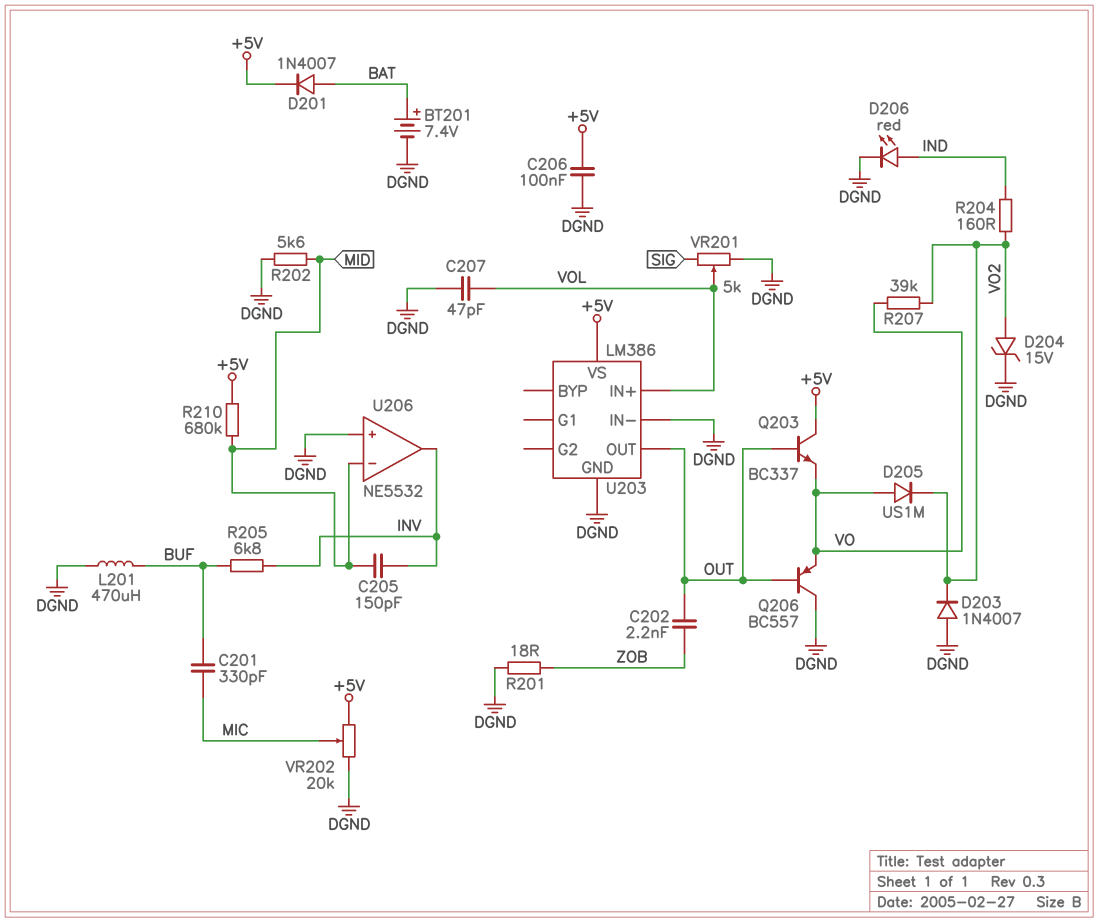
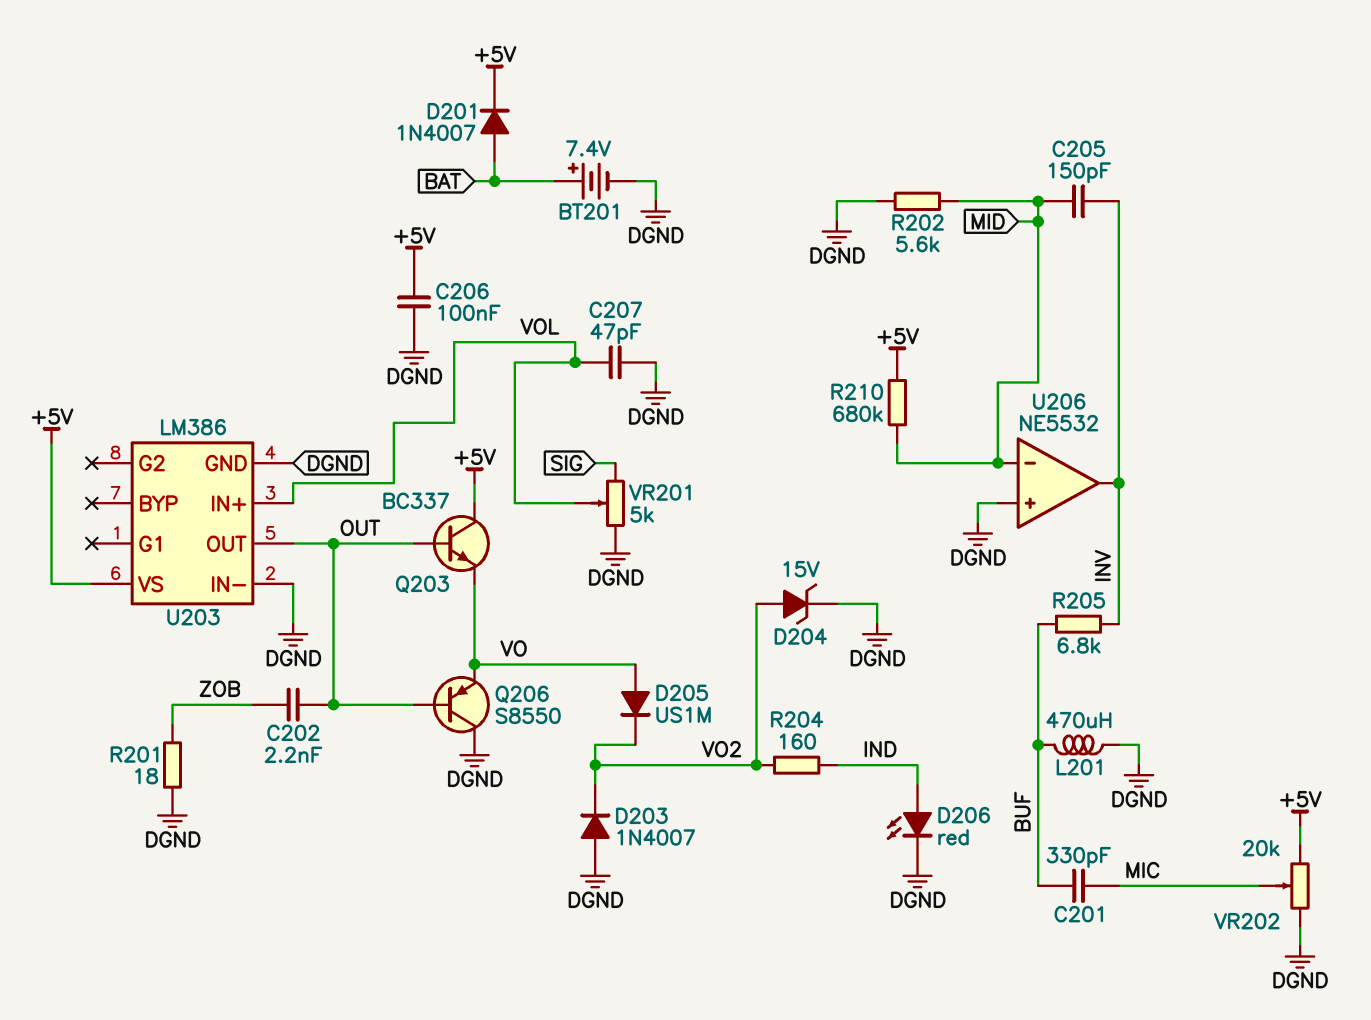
Q206: PNP BC557 (B OUT, C DGND, E VO) -> PNP S8550 (B OUT, C DGND, E VO)
R207: 39k (VO, VO2) -> none

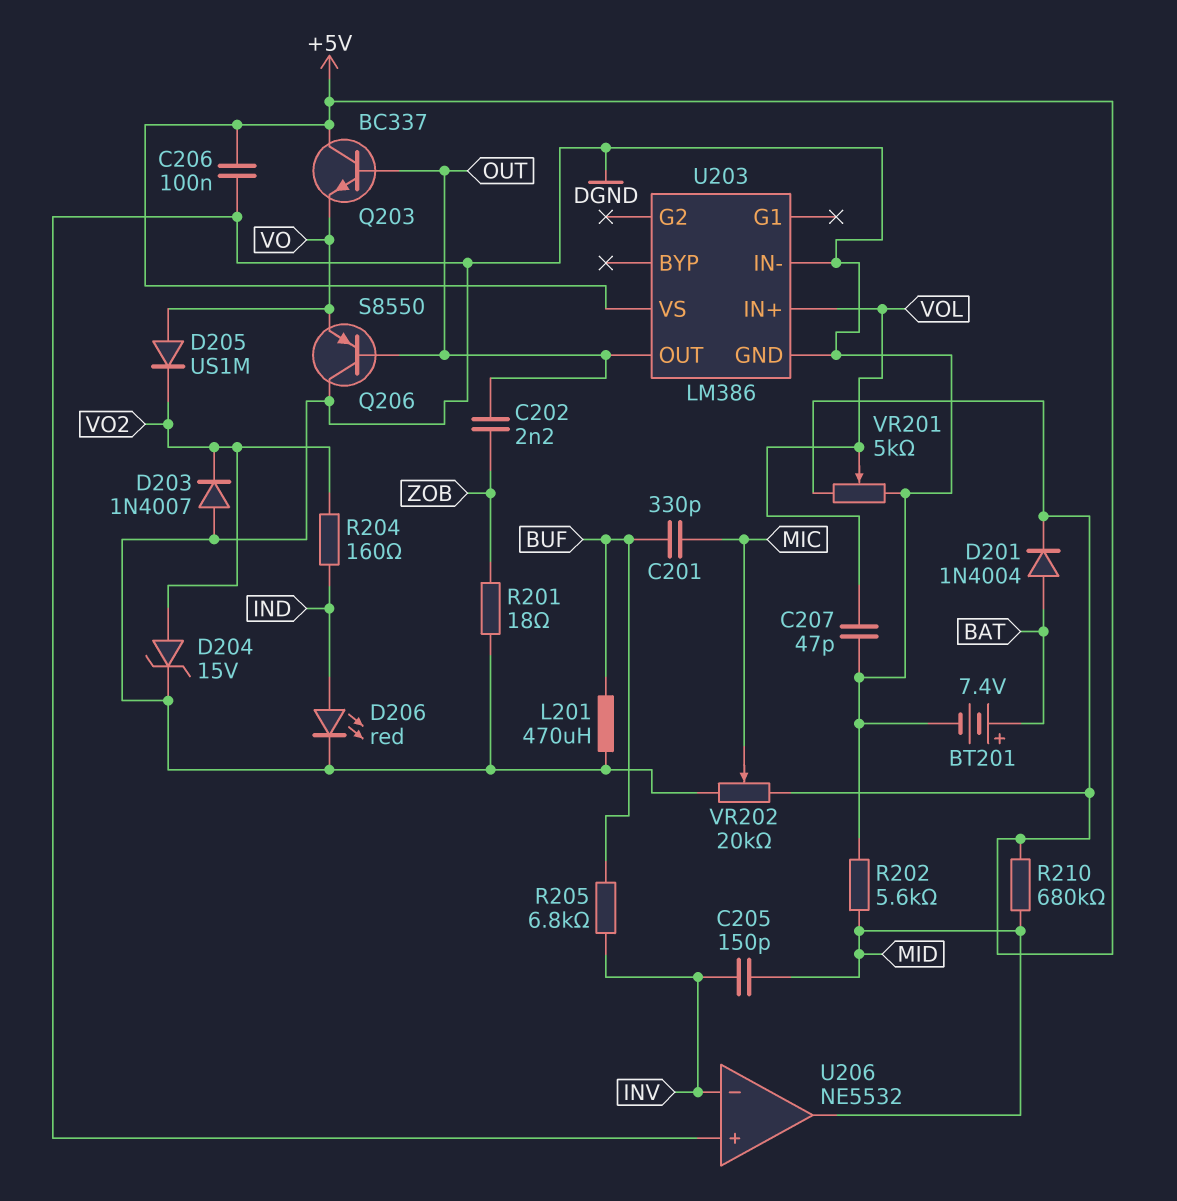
D201: diode 1N4007 (A BAT, K +5V) -> diode 1N4004 (A BAT, K +5V)
U206 pin in-: MID -> INV
U206 pin out: INV -> MID
VR201: 5k (DGND, SIG, wiper VOL) -> 5k (+5V, DGND, wiper VOL)

